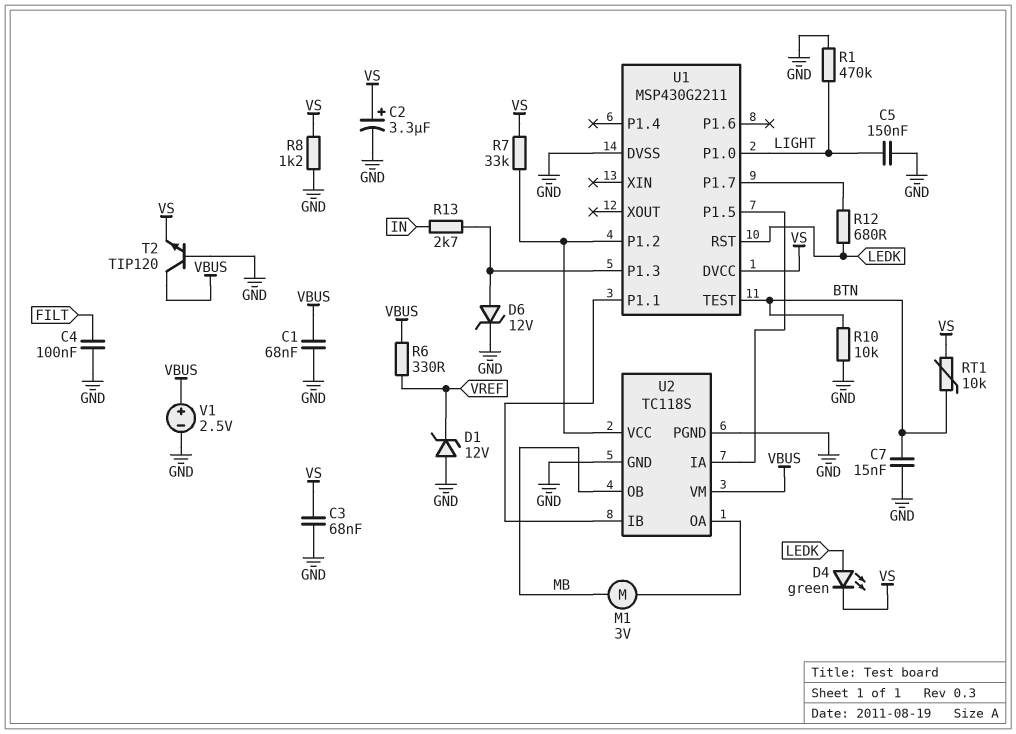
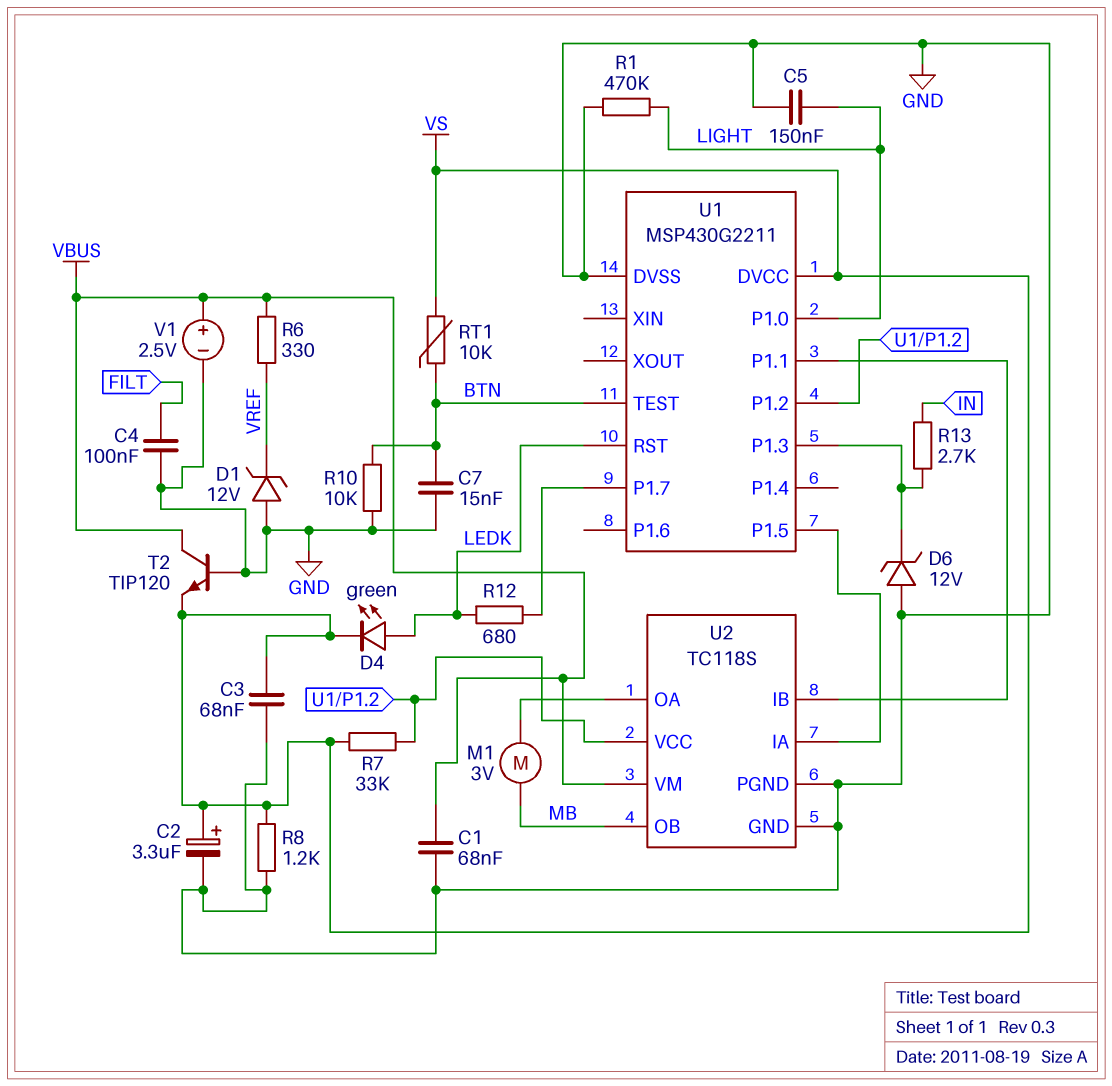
D6: zener 12V (A U1/P1.3, K GND) -> zener 12V (A GND, K U1/P1.3)

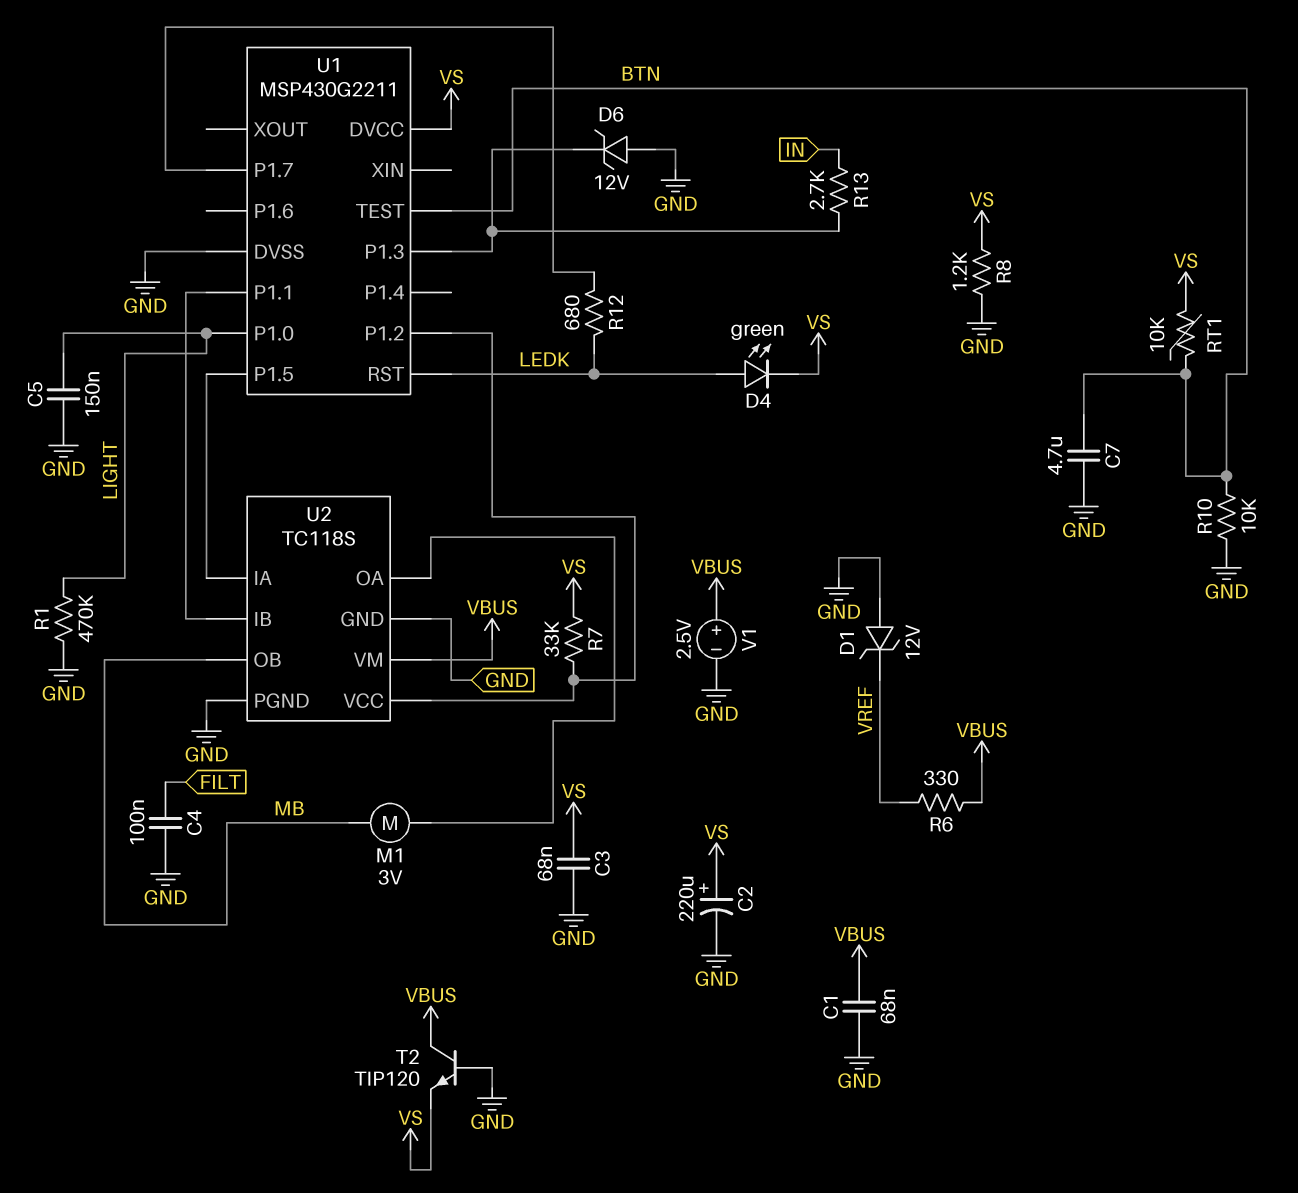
C2: 3.3uF (plus VS, minus GND) -> 220uF (plus VS, minus GND)
C7: 15nF (BTN, GND) -> 4.7uF (BTN, GND)

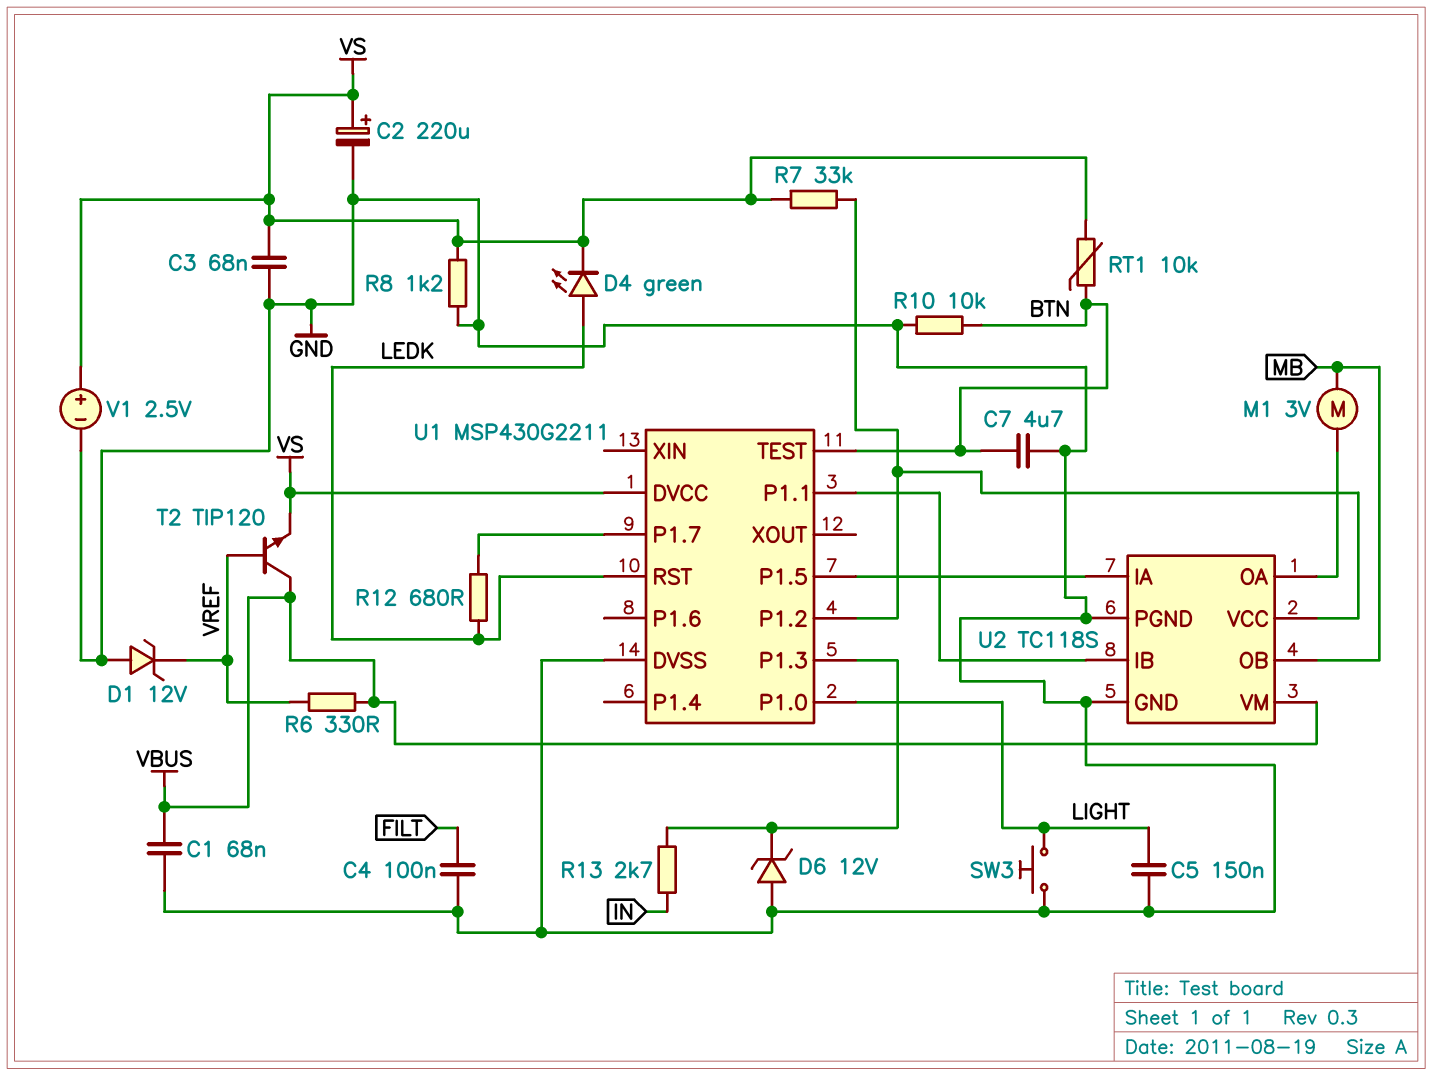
R1: 470k (GND, LIGHT) -> none
SW3: none -> button (GND, LIGHT)
T2: NPN TIP120 (B GND, C VBUS, E VS) -> NPN TIP120 (B VREF, C VBUS, E VS)
V1: 2.5V (plus VBUS, minus GND) -> 2.5V (plus VS, minus GND)

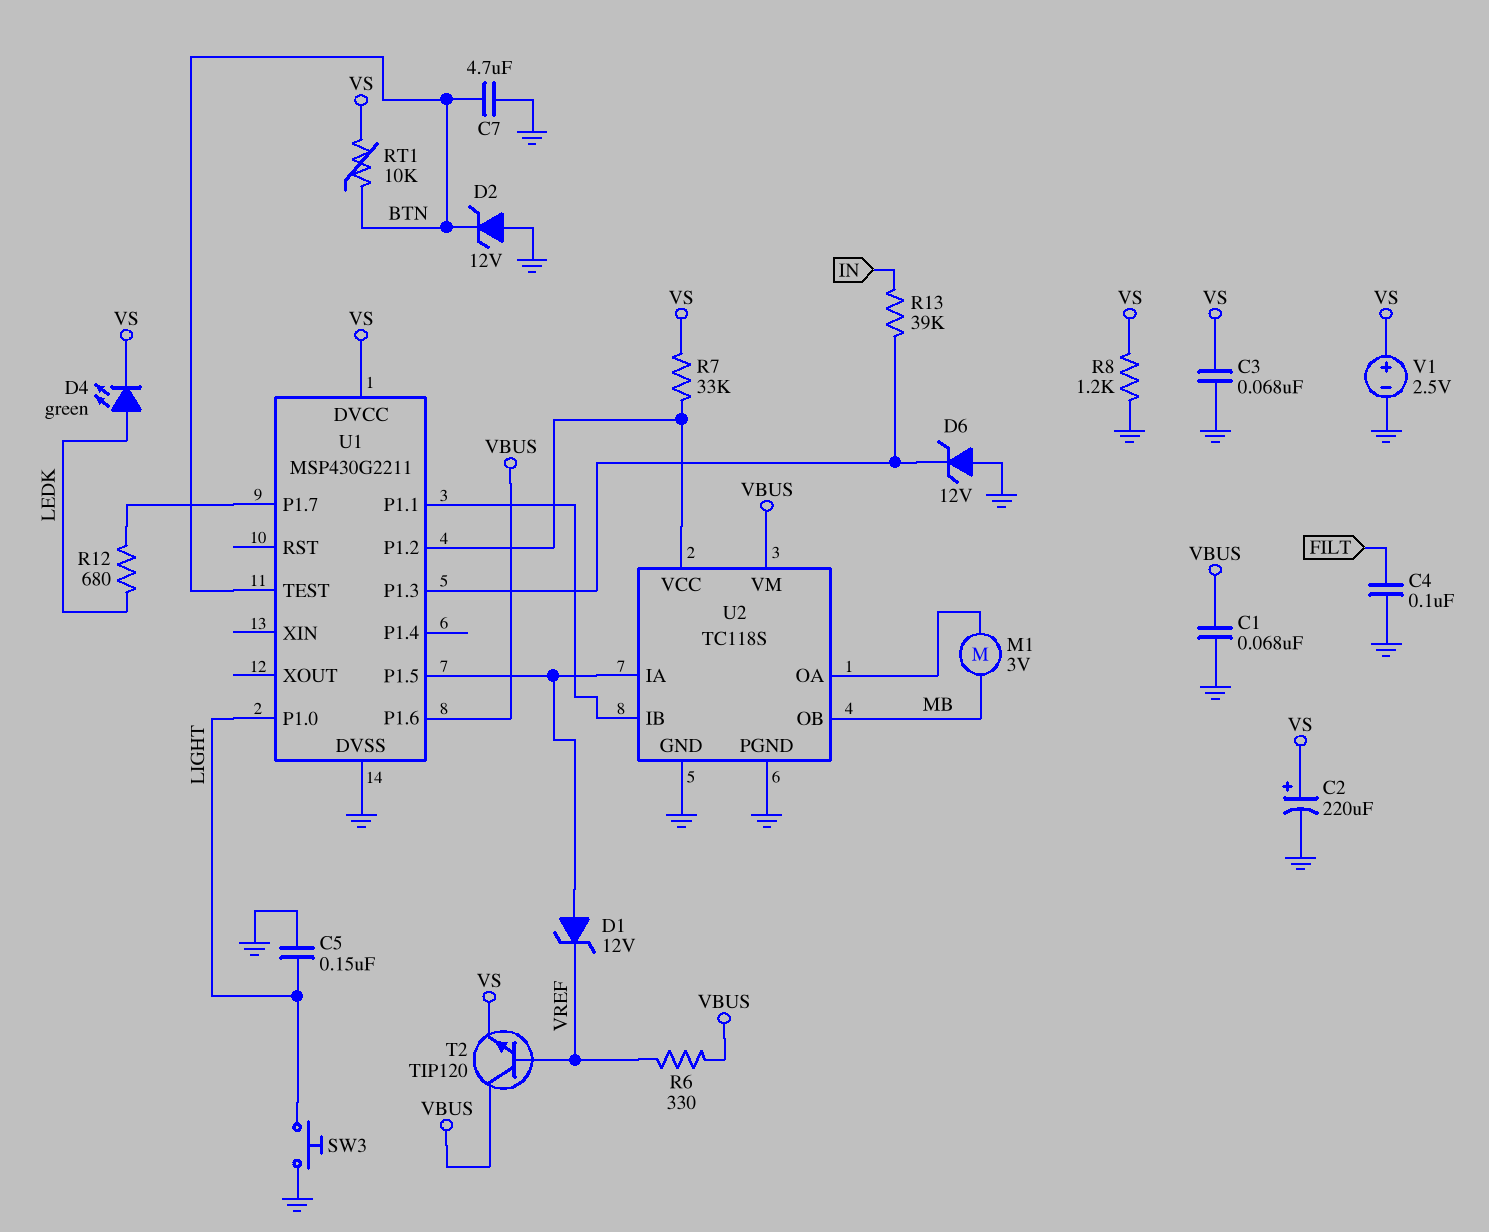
D1: zener 12V (A GND, K VREF) -> zener 12V (A U1/P1.5, K VREF)
D2: none -> zener 12V (A GND, K BTN)
R10: 10k (BTN, GND) -> none
R13: 2.7k (IN, U1/P1.3) -> 39k (IN, U1/P1.3)
U1 pin P1.6: none -> VBUS
U1 pin RST: LEDK -> none

